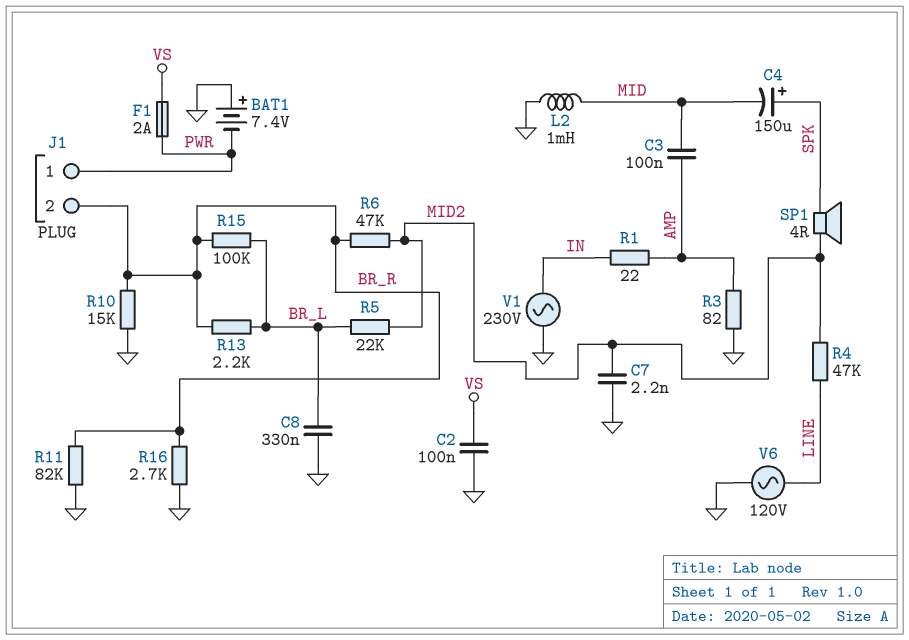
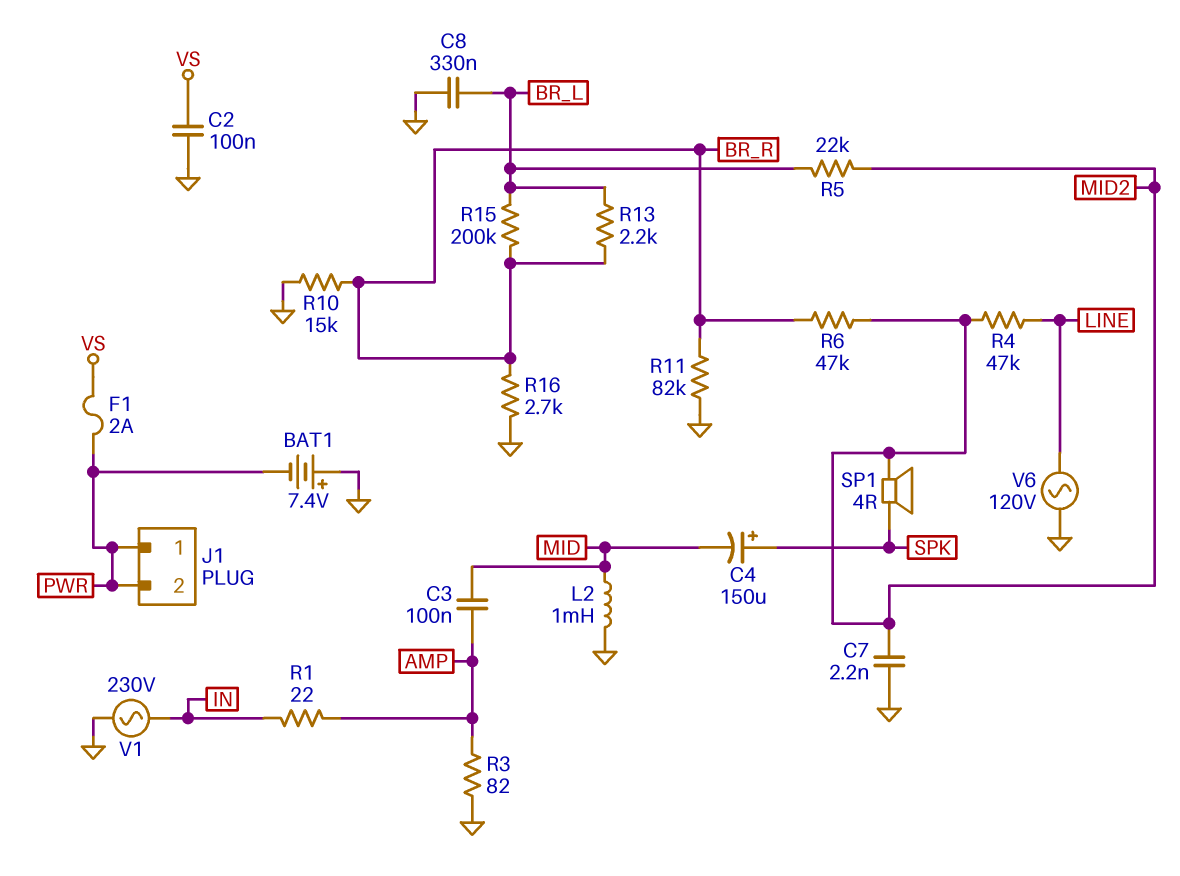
J1 pin 2: BR_R -> PWR
R15: 100k (BR_L, BR_R) -> 200k (BR_L, BR_R)

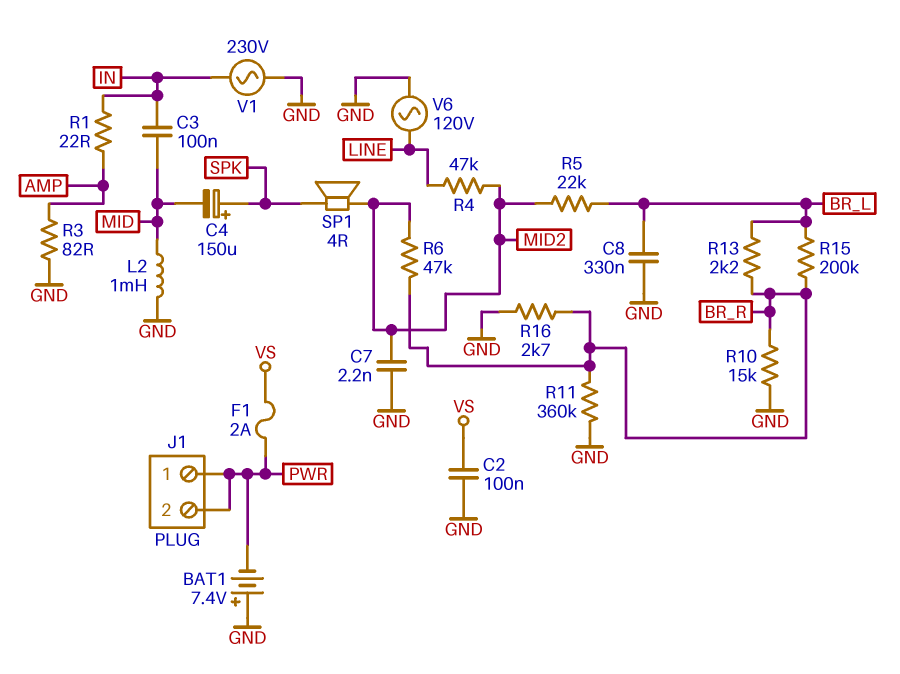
C3: 100nF (AMP, MID) -> 100nF (IN, MID)
R11: 82k (BR_R, GND) -> 360k (BR_R, GND)

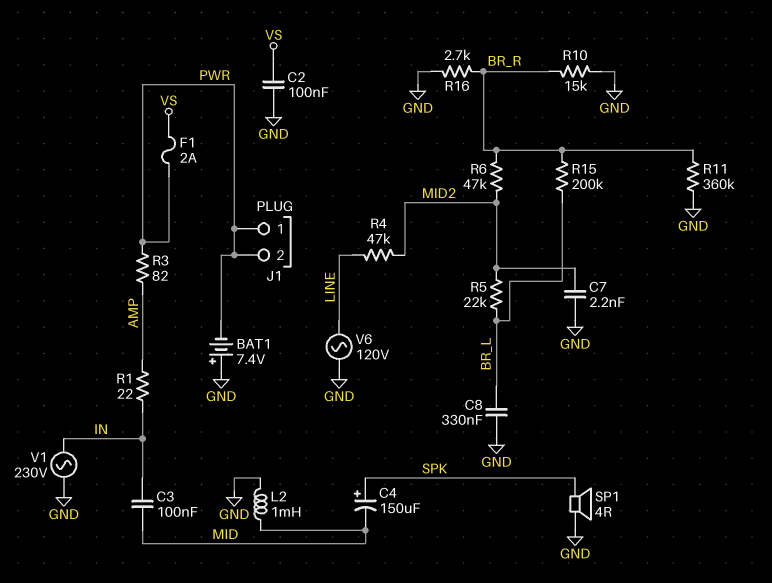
R3: 82 (AMP, GND) -> 82 (AMP, PWR)
R13: 2.2k (BR_L, BR_R) -> none
SP1: speaker 4R (MID2, SPK) -> speaker 4R (GND, SPK)

